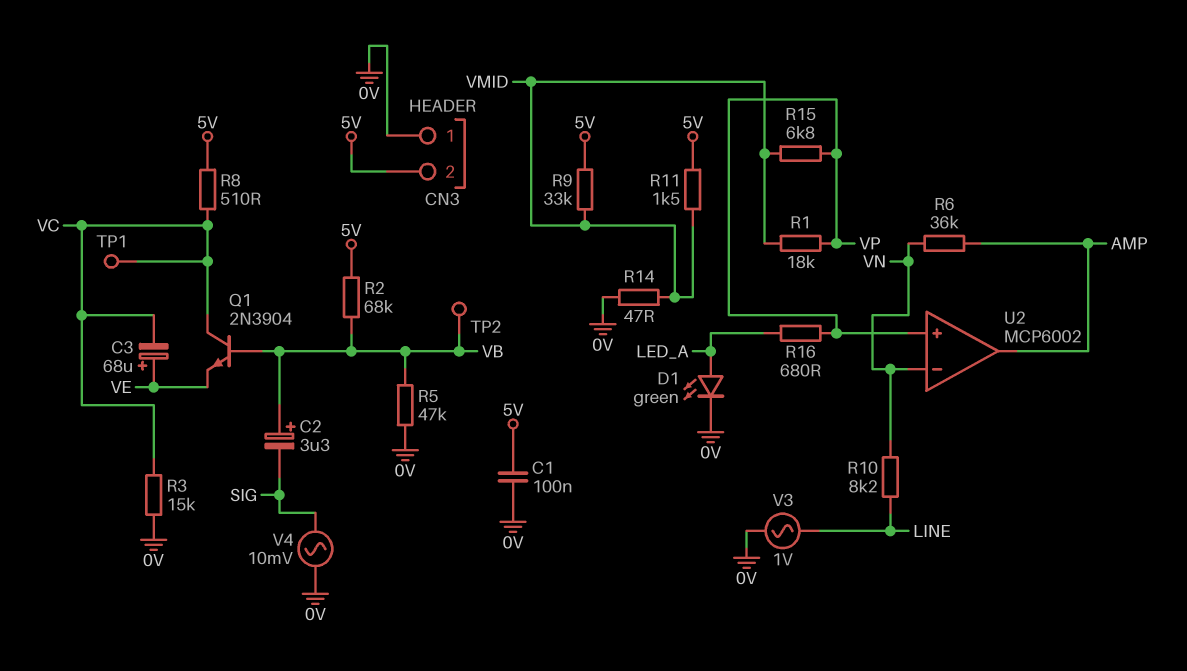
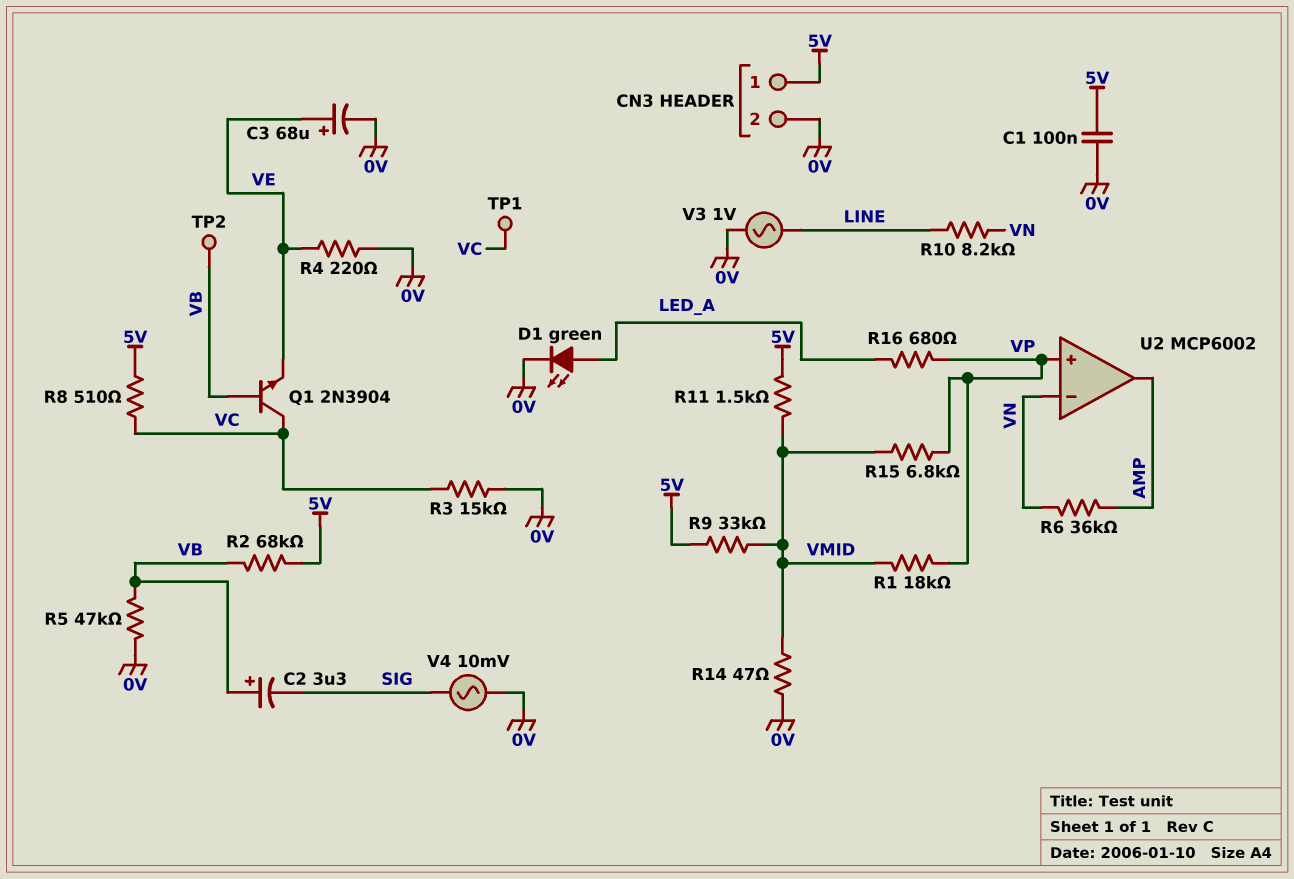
C3: 68uF (plus VE, minus VC) -> 68uF (plus VE, minus 0V)
CN3 pin 1: 0V -> 5V
CN3 pin 2: 5V -> 0V
R4: none -> 220 (0V, VE)

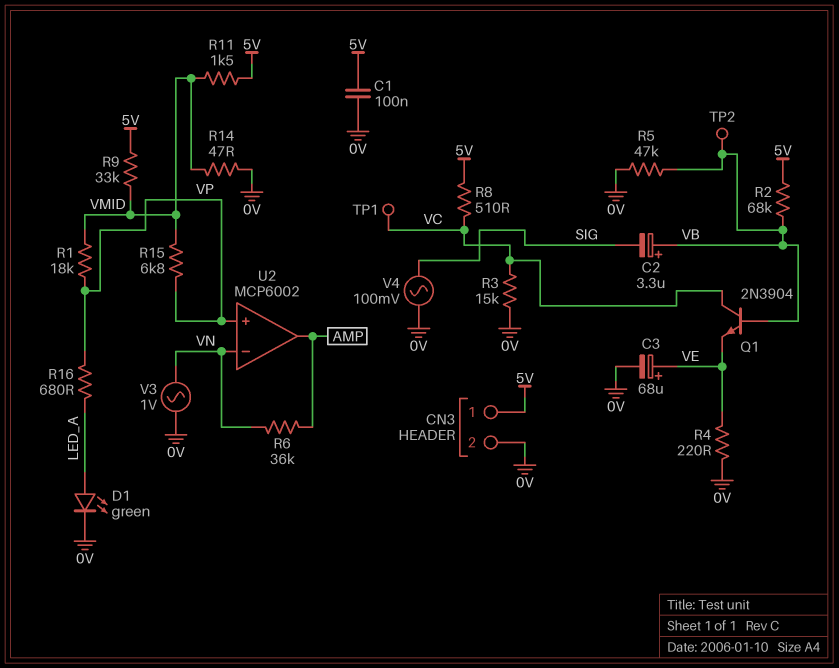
R10: 8.2k (LINE, VN) -> none
V3: AC 1V (0V, LINE) -> AC 1V (0V, VN)
V4: AC 10mV (0V, SIG) -> AC 100mV (0V, SIG)

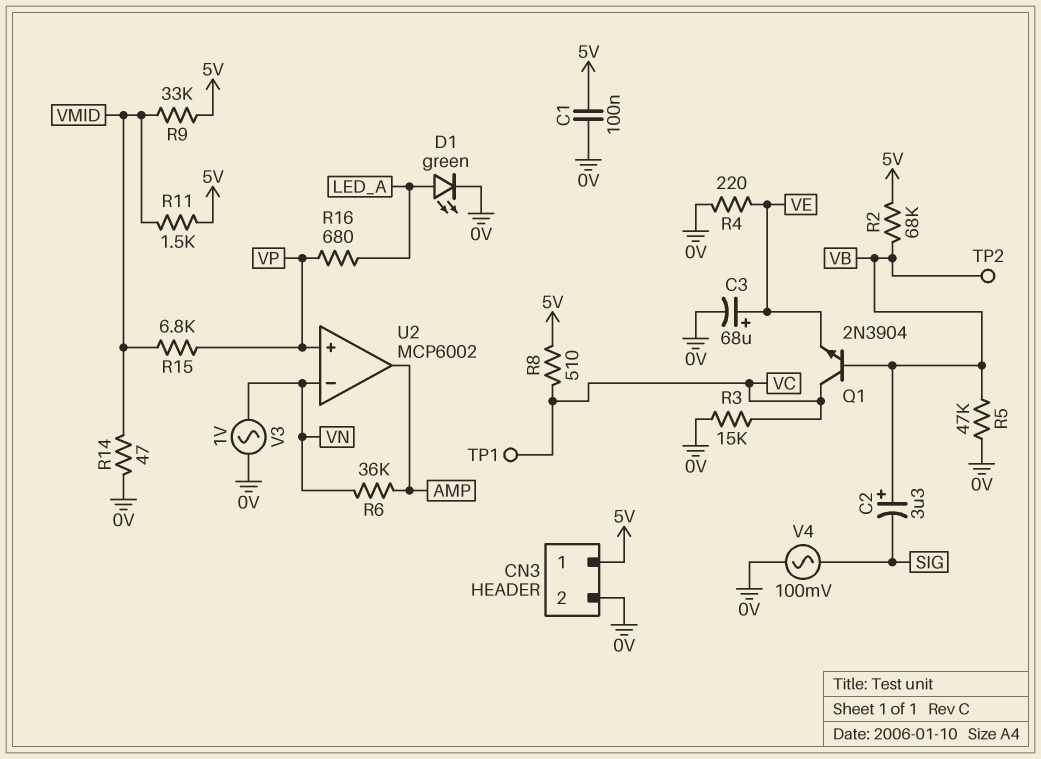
R1: 18k (VMID, VP) -> none

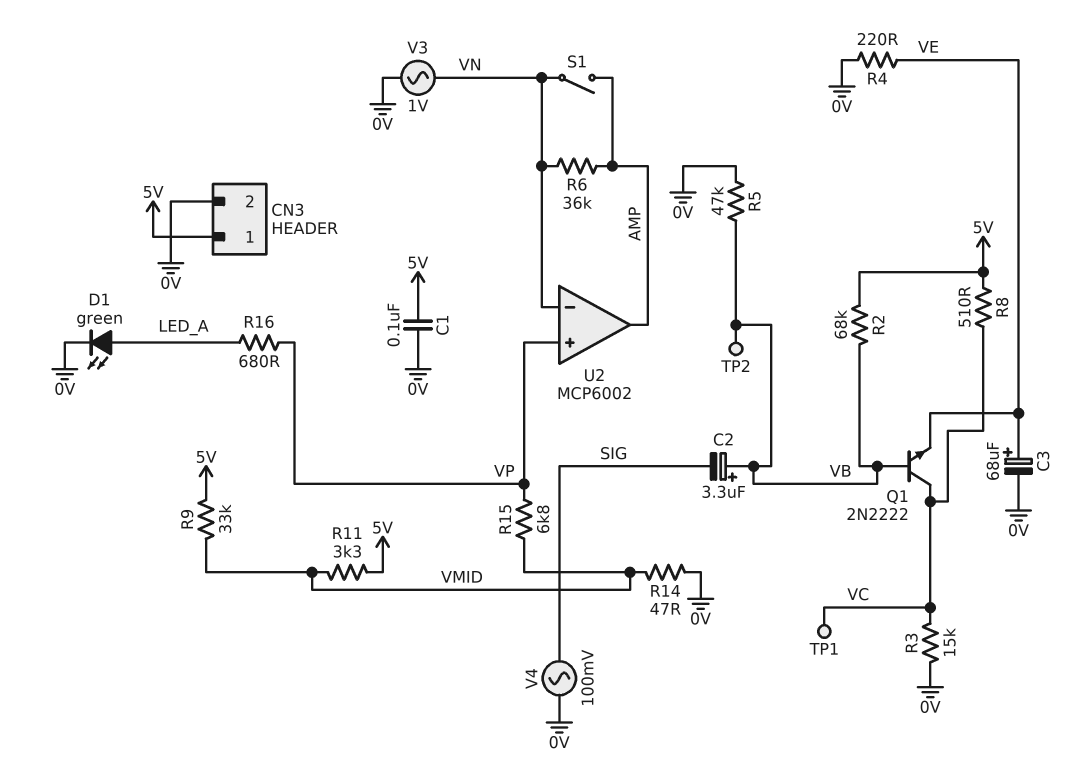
Q1: NPN 2N3904 (B VB, C VC, E VE) -> NPN 2N2222 (B VB, C VC, E VE)
R11: 1.5k (5V, VMID) -> 3.3k (5V, VMID)
S1: none -> switch (AMP, VN)

